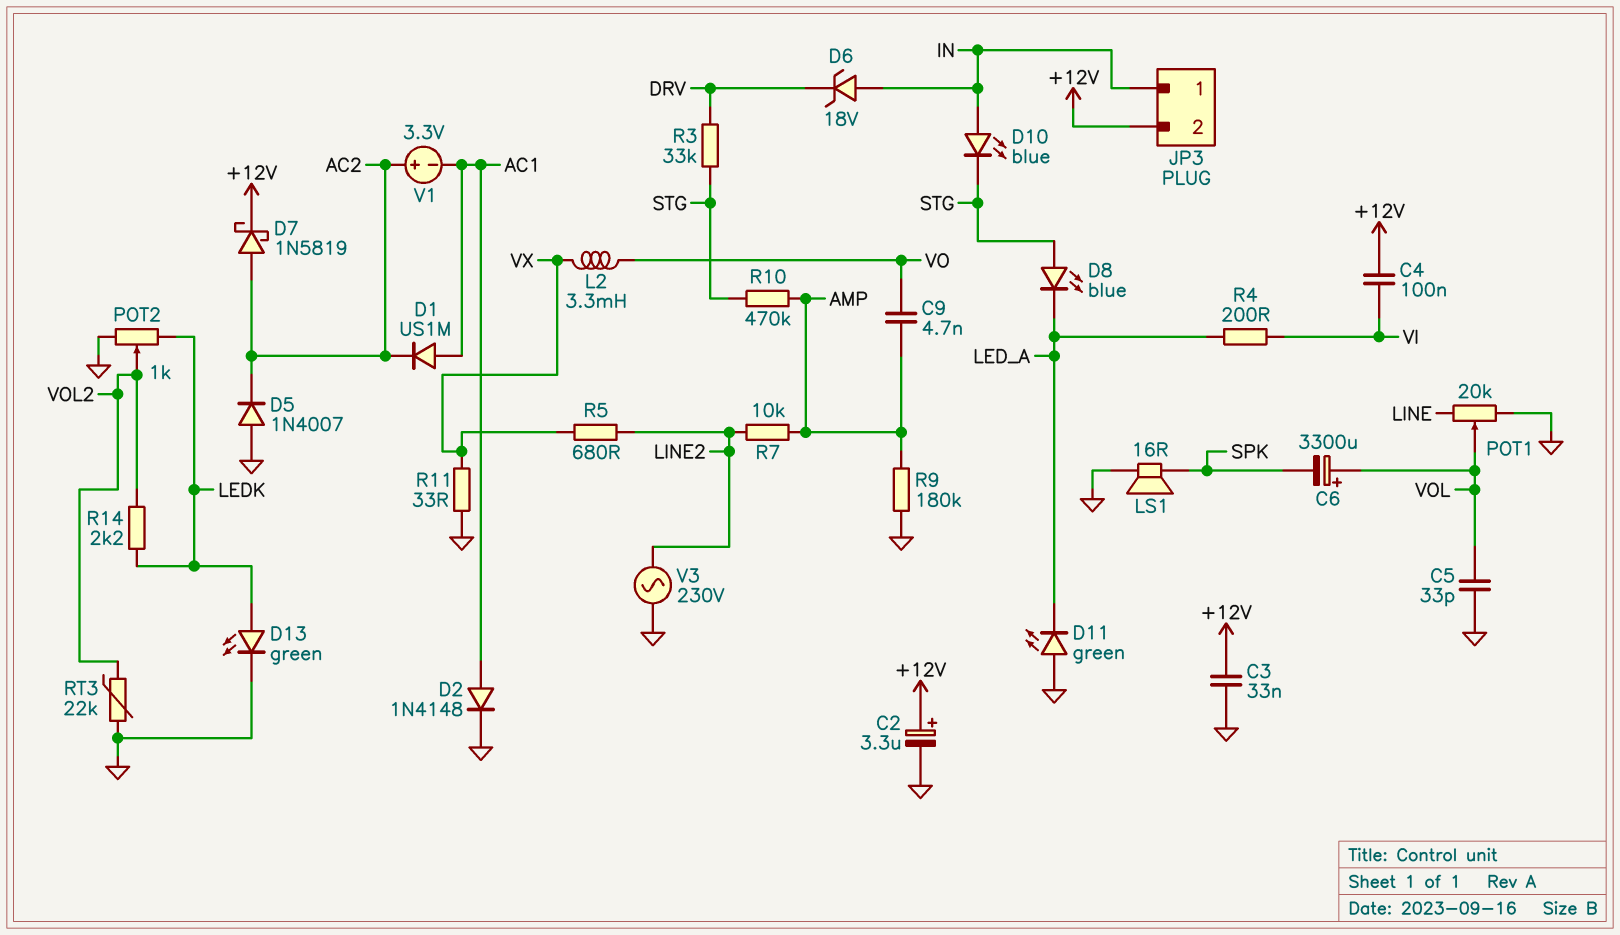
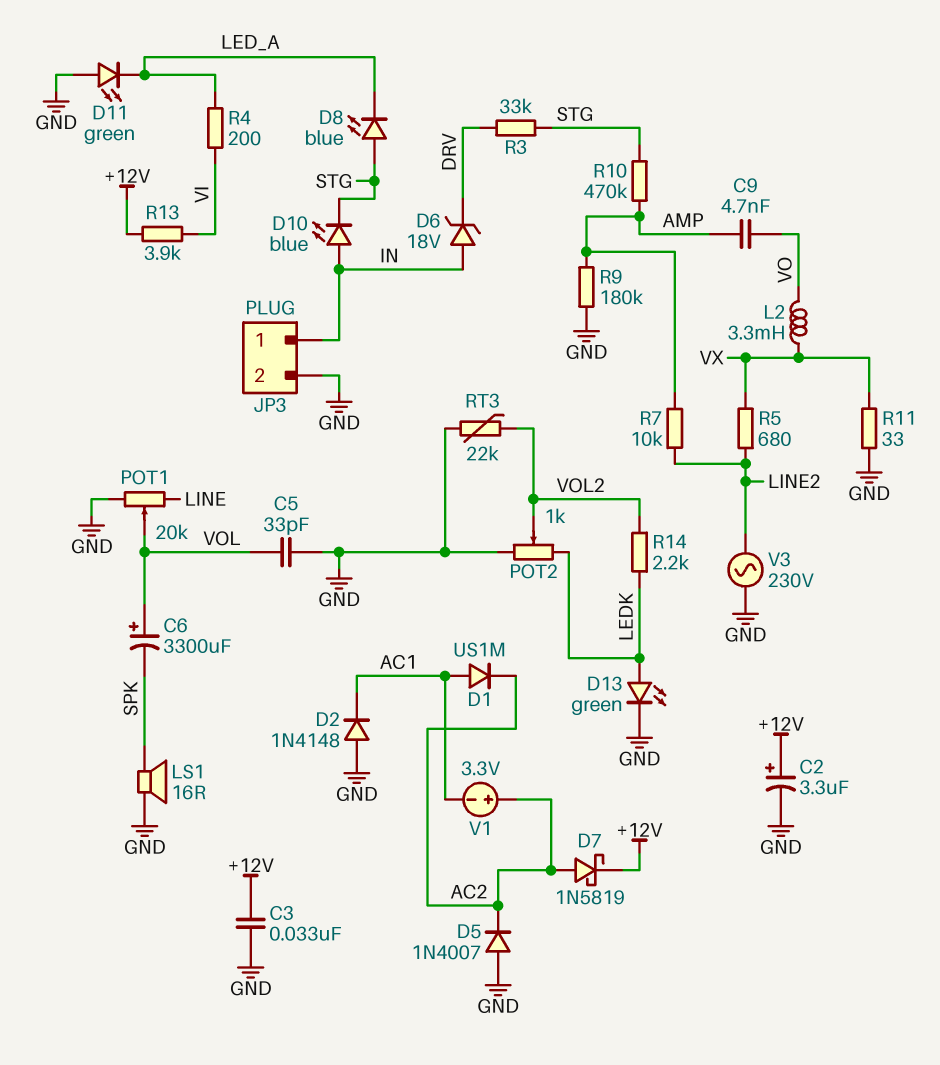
C4: 100nF (+12V, VI) -> none
D2: diode 1N4148 (A AC1, K GND) -> diode 1N4148 (A GND, K AC1)
JP3 pin 2: +12V -> GND
R13: none -> 3.9k (+12V, VI)

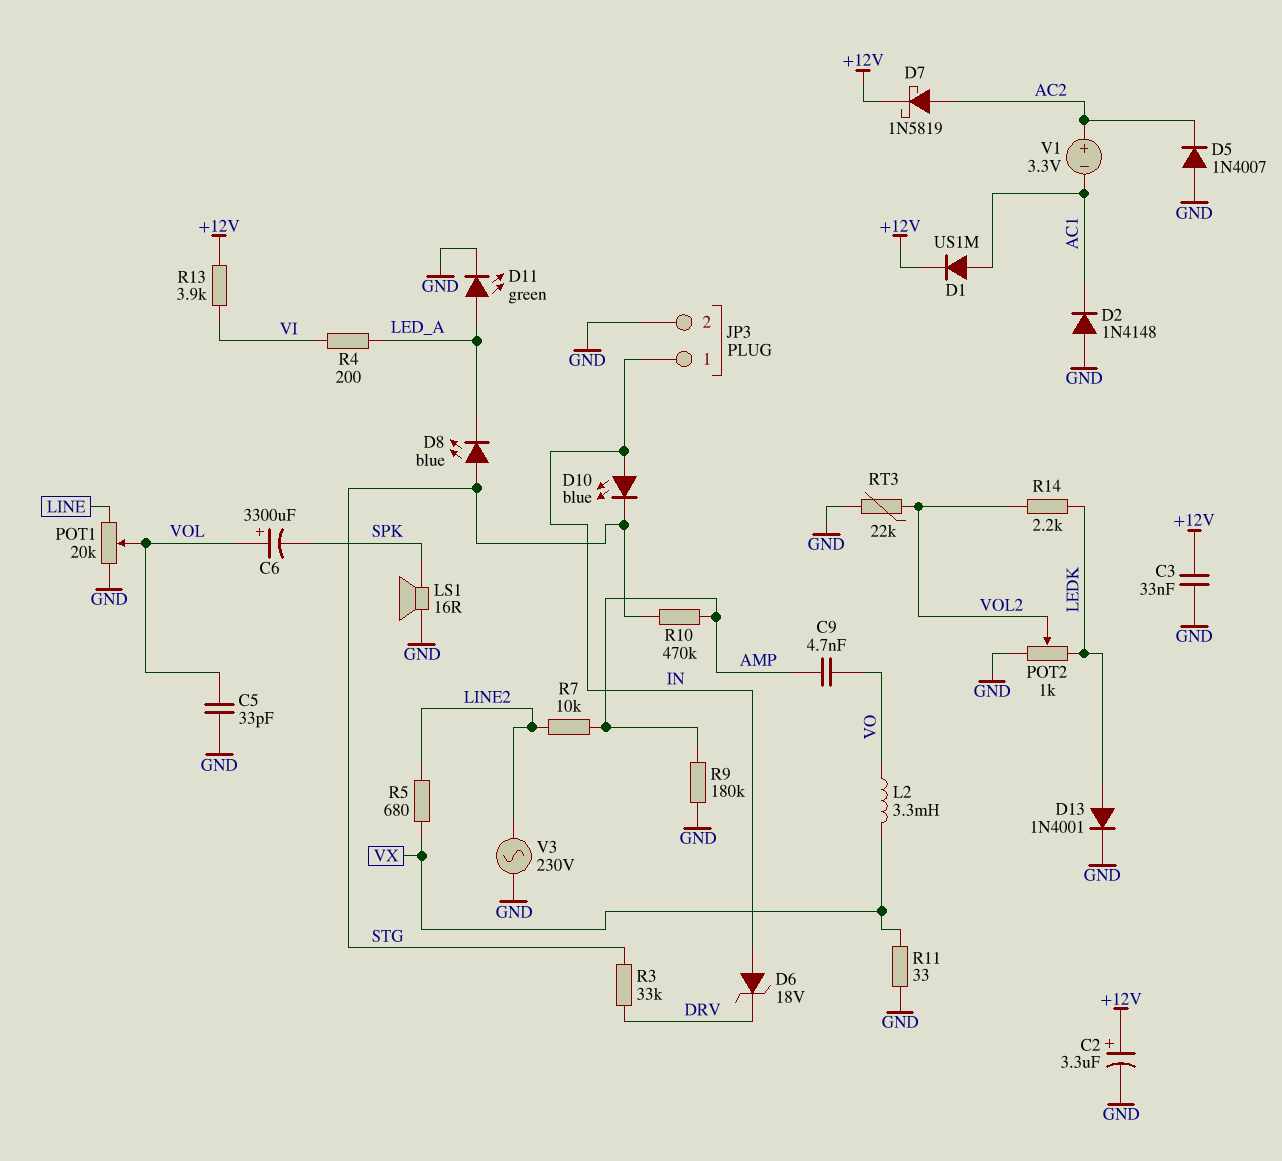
D1: diode US1M (A AC1, K AC2) -> diode US1M (A AC1, K +12V)
D11: LED green (A GND, K LED_A) -> LED green (A LED_A, K GND)
D13: LED green (A LEDK, K GND) -> diode 1N4001 (A LEDK, K GND)

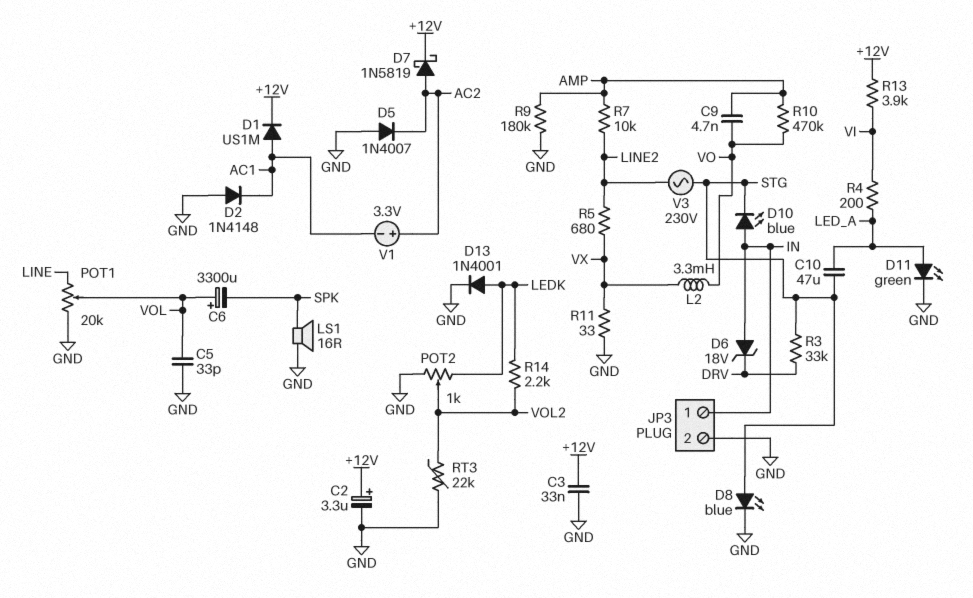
C10: none -> 47uF (LED_A, STG)
D8: LED blue (A STG, K LED_A) -> LED blue (A STG, K GND)
R10: 470k (AMP, STG) -> 470k (AMP, VO)
V3: AC 230V (GND, LINE2) -> AC 230V (LINE2, STG)

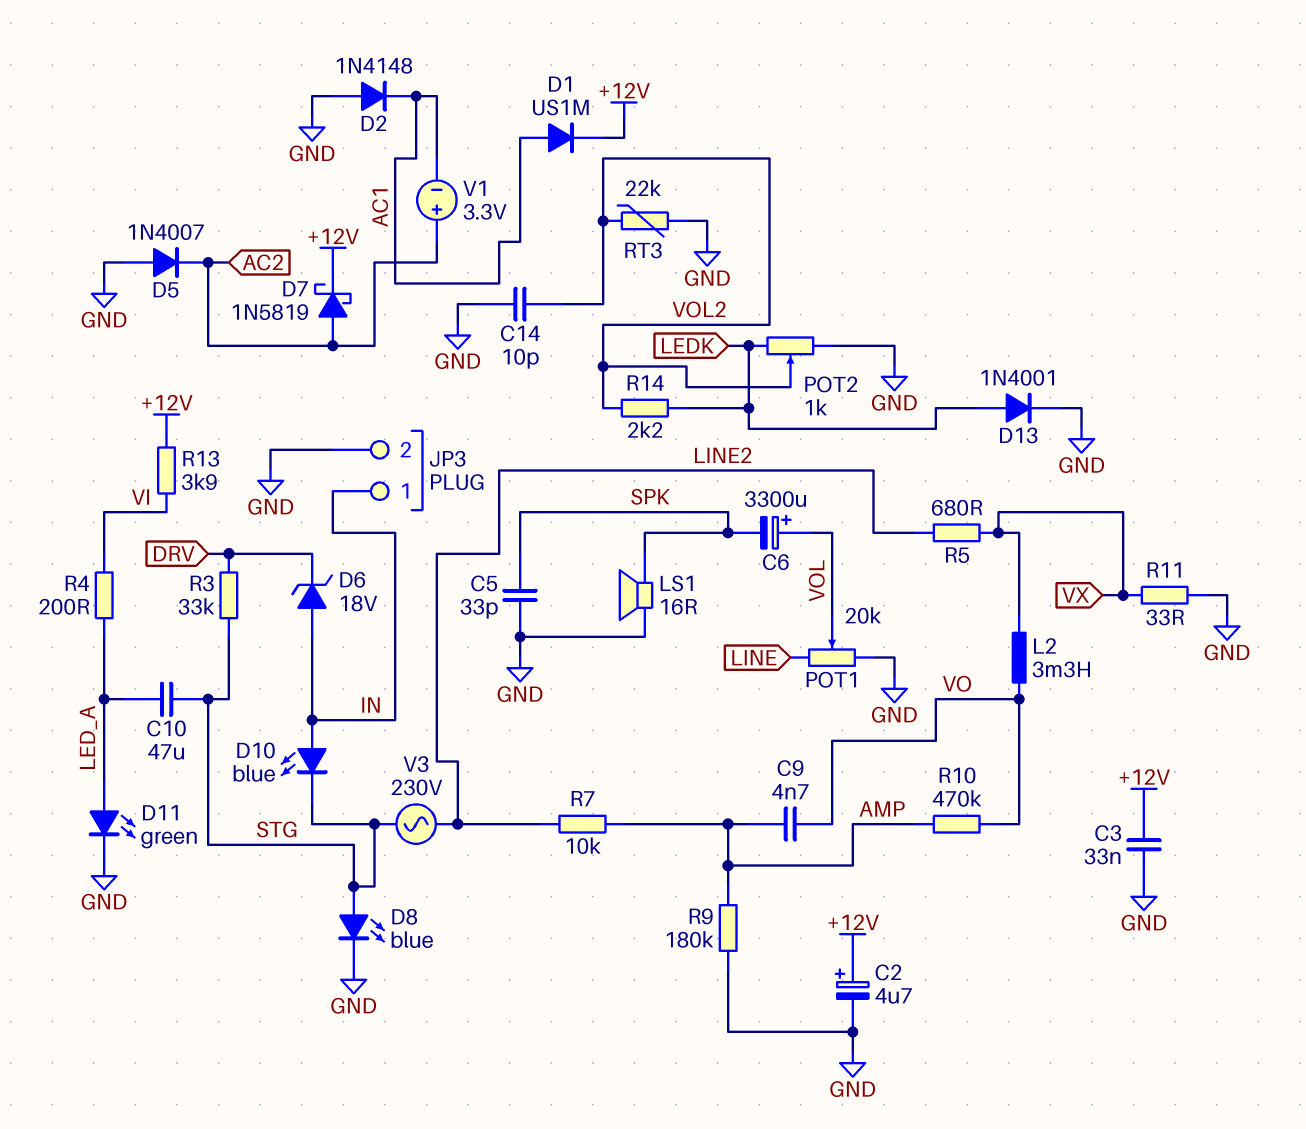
C2: 3.3uF (plus +12V, minus GND) -> 4.7uF (plus +12V, minus GND)
C5: 33pF (GND, VOL) -> 33pF (GND, SPK)
C14: none -> 10pF (GND, VOL2)

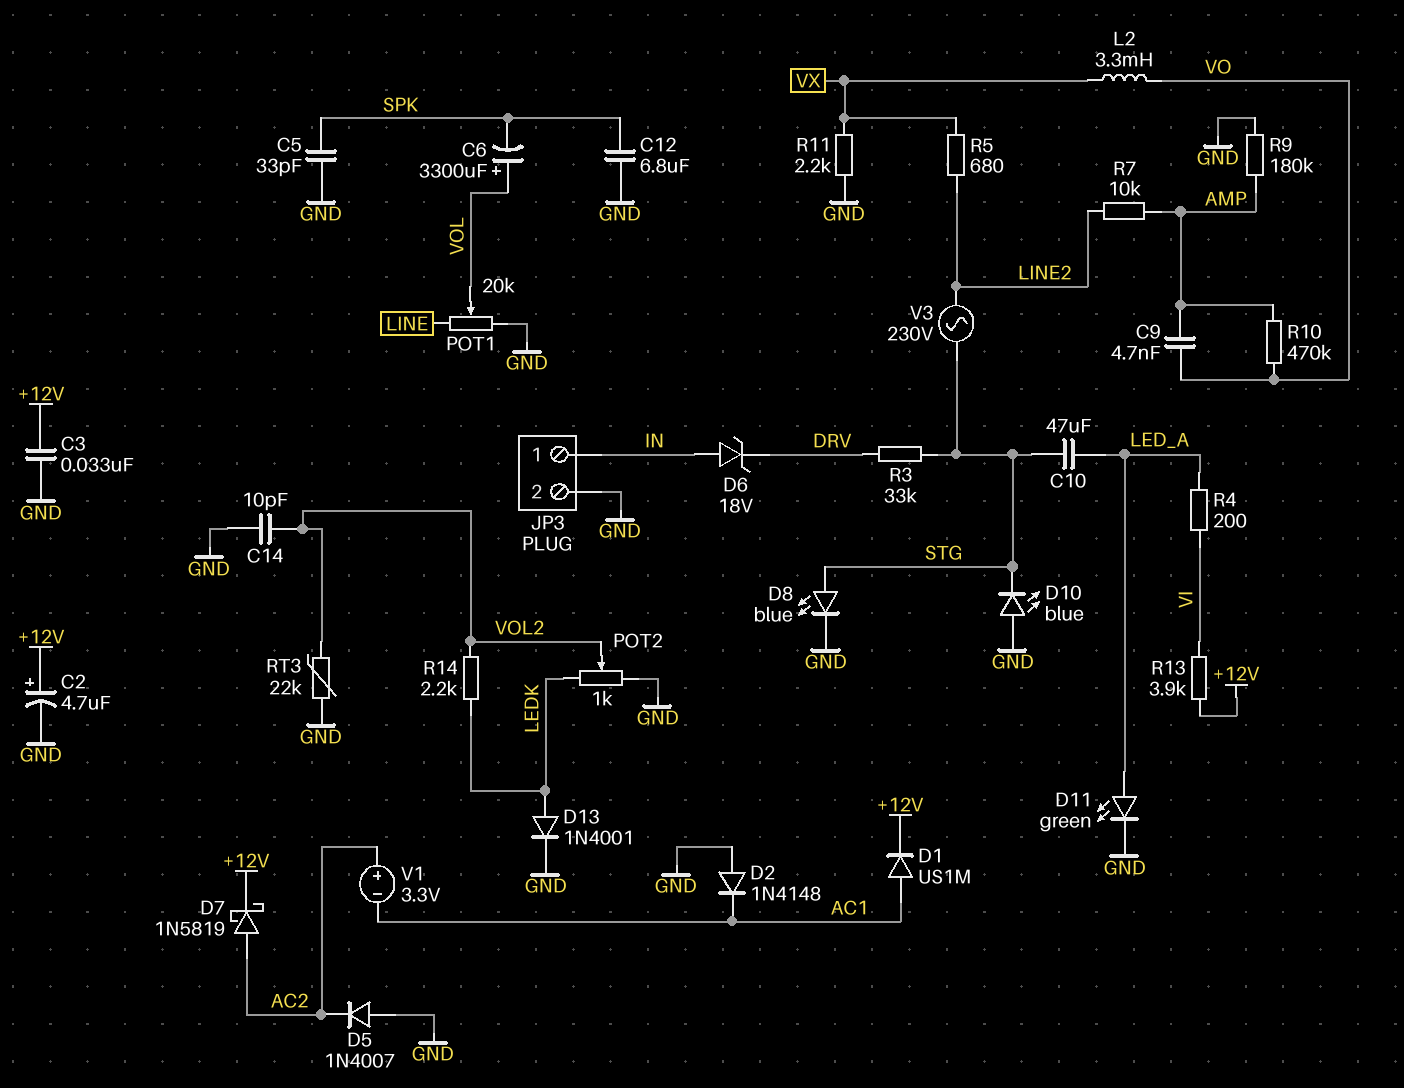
C12: none -> 6.8uF (GND, SPK)
D10: LED blue (A IN, K STG) -> LED blue (A GND, K STG)
LS1: speaker 16R (GND, SPK) -> none
R11: 33 (GND, VX) -> 2.2k (GND, VX)

